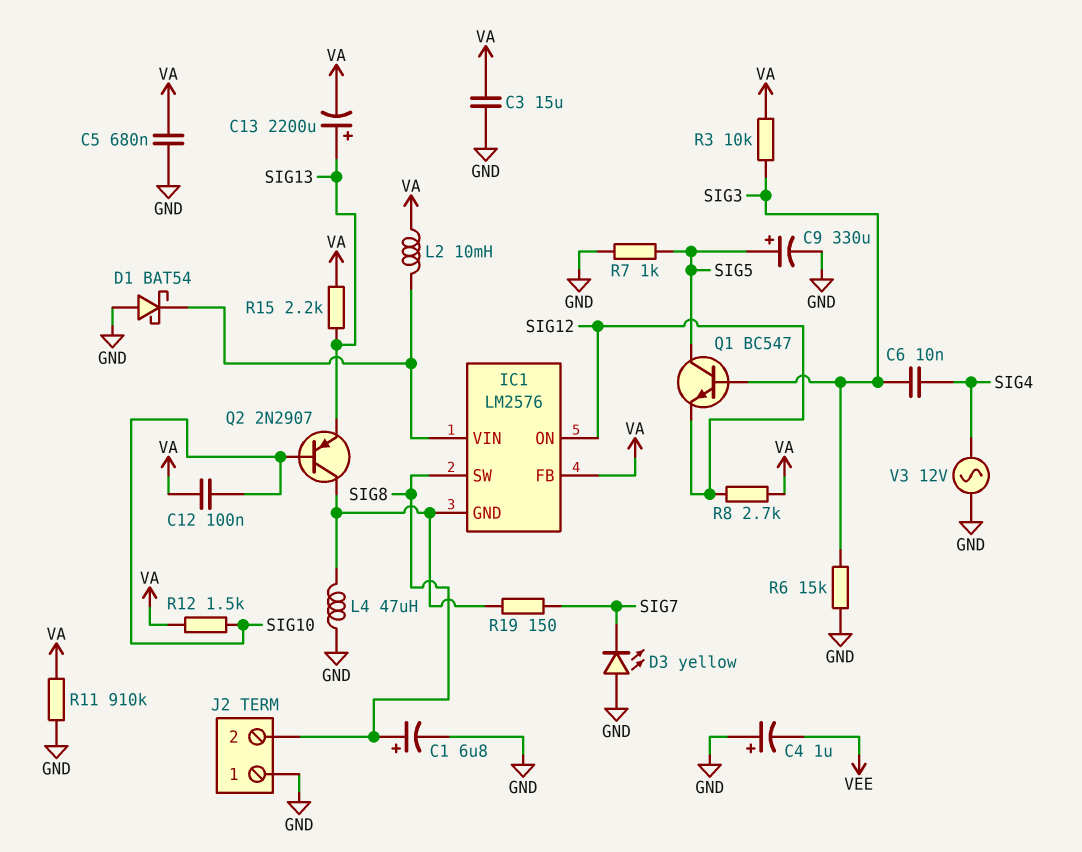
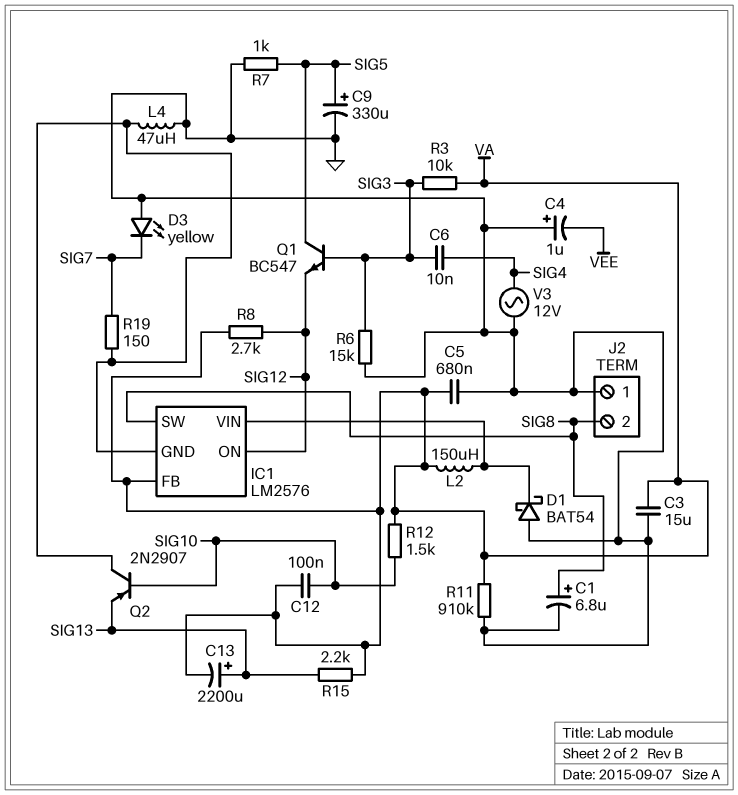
L2: 10mH (IC1/VIN, VA) -> 150uH (IC1/VIN, VA)

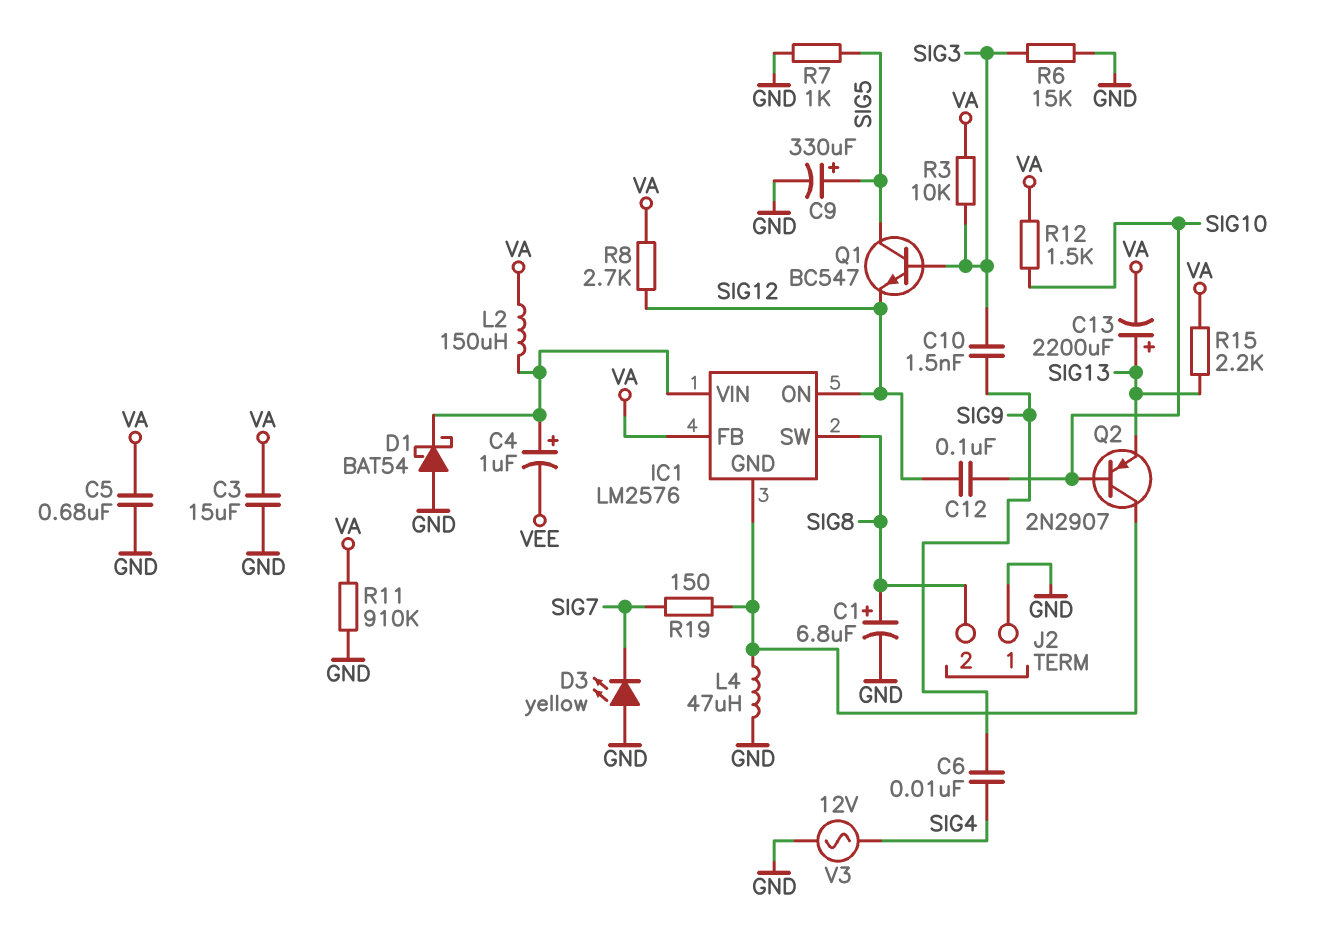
C4: 1uF (plus GND, minus VEE) -> 1uF (plus IC1/VIN, minus VEE)
C6: 10nF (SIG3, SIG4) -> 10nF (SIG4, SIG9)
C10: none -> 1.5nF (SIG3, SIG9)
C12: 100nF (SIG10, VA) -> 100nF (SIG10, SIG12)

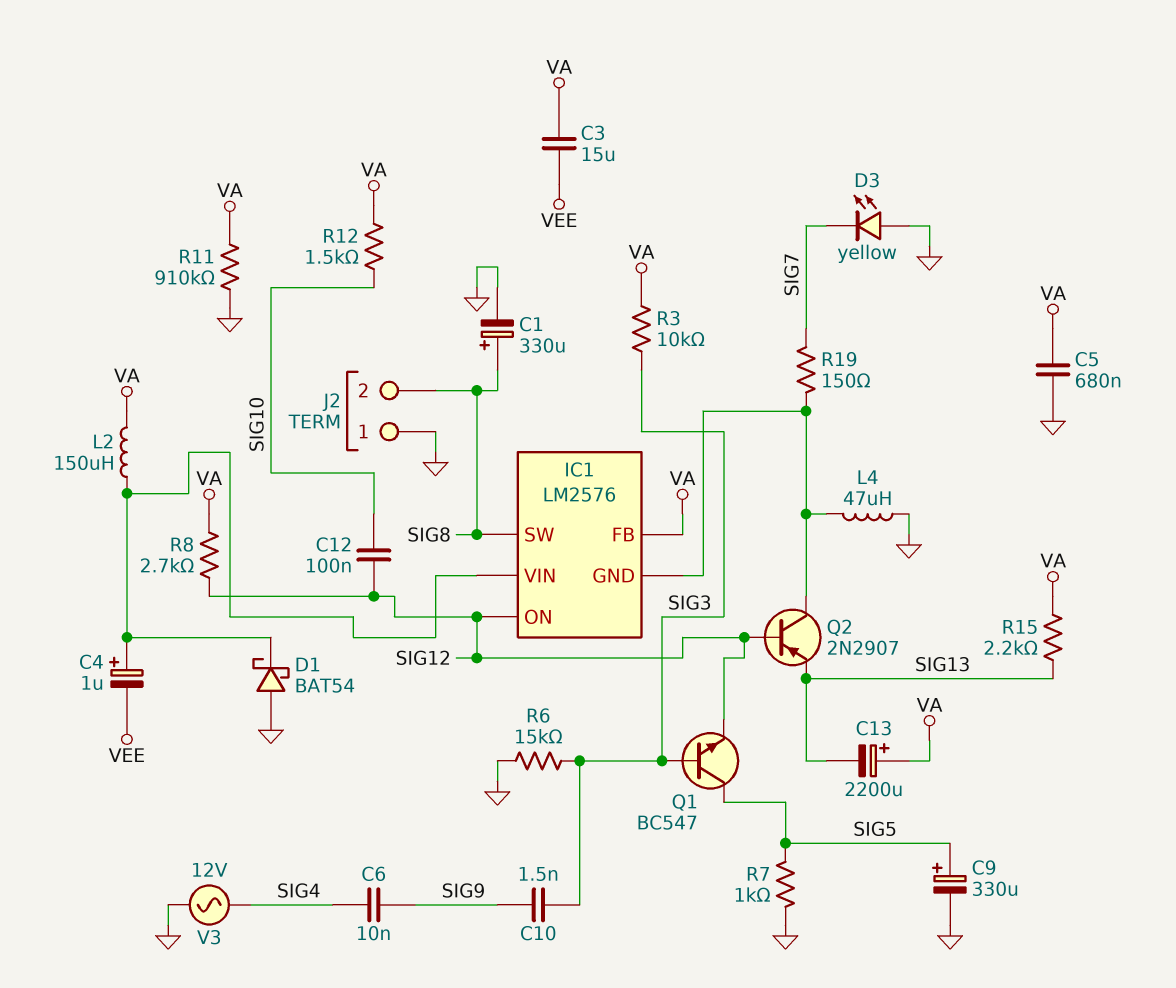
C1: 6.8uF (plus SIG8, minus GND) -> 330uF (plus SIG8, minus GND)
C3: 15uF (GND, VA) -> 15uF (VA, VEE)
C13: 2200uF (plus SIG13, minus VA) -> 2200uF (plus VA, minus SIG13)
Q2: PNP 2N2907 (B SIG10, C IC1/GND, E SIG13) -> PNP 2N2907 (B SIG12, C IC1/GND, E SIG13)

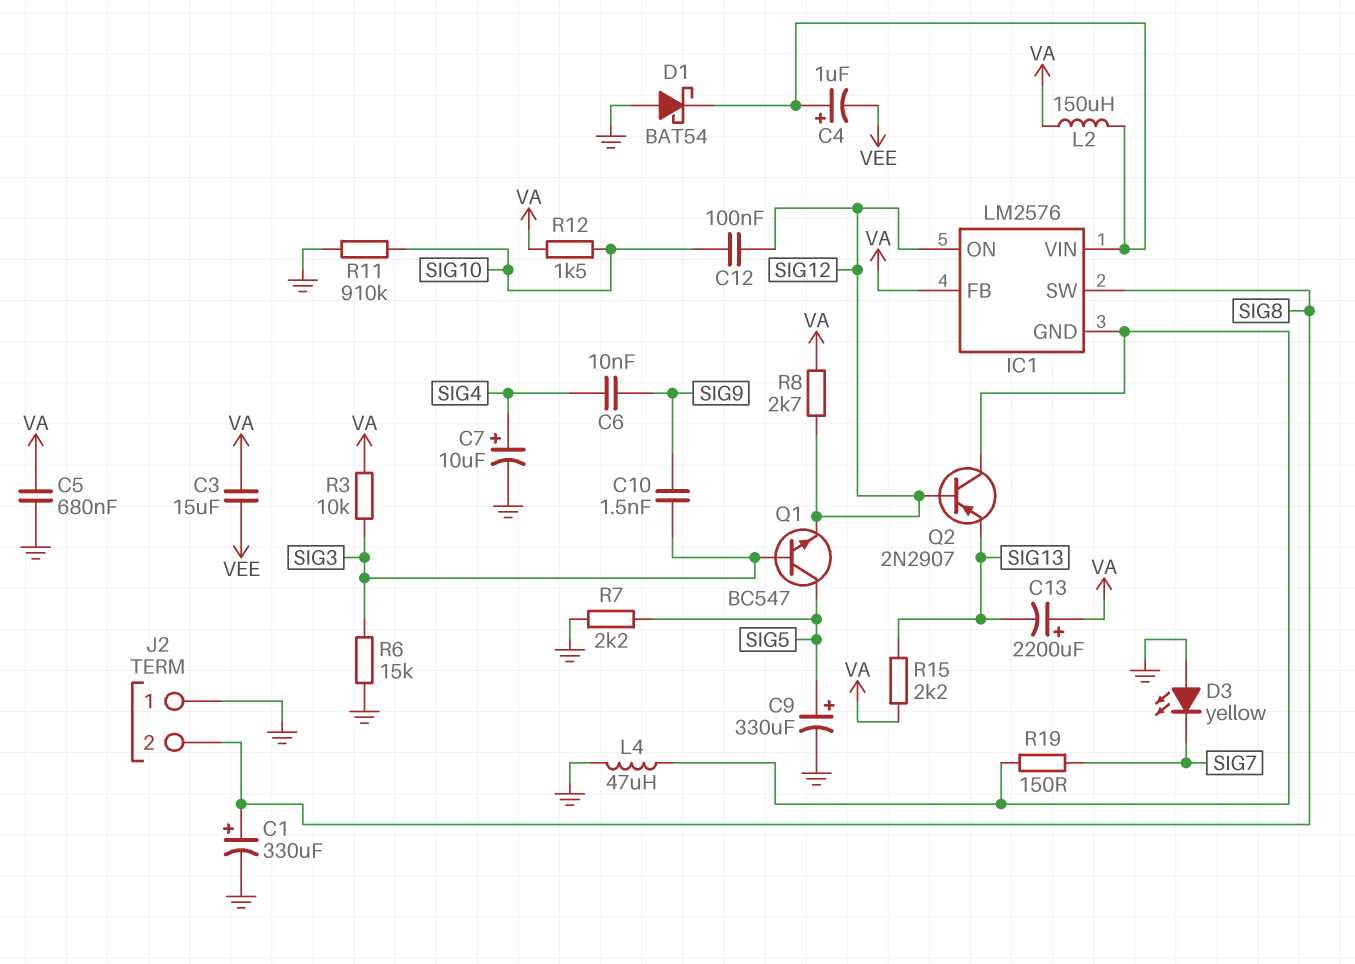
C7: none -> 10uF (plus SIG4, minus GND)
R7: 1k (GND, SIG5) -> 2.2k (GND, SIG5)
R11: 910k (GND, VA) -> 910k (GND, SIG10)
V3: AC 12V (GND, SIG4) -> none

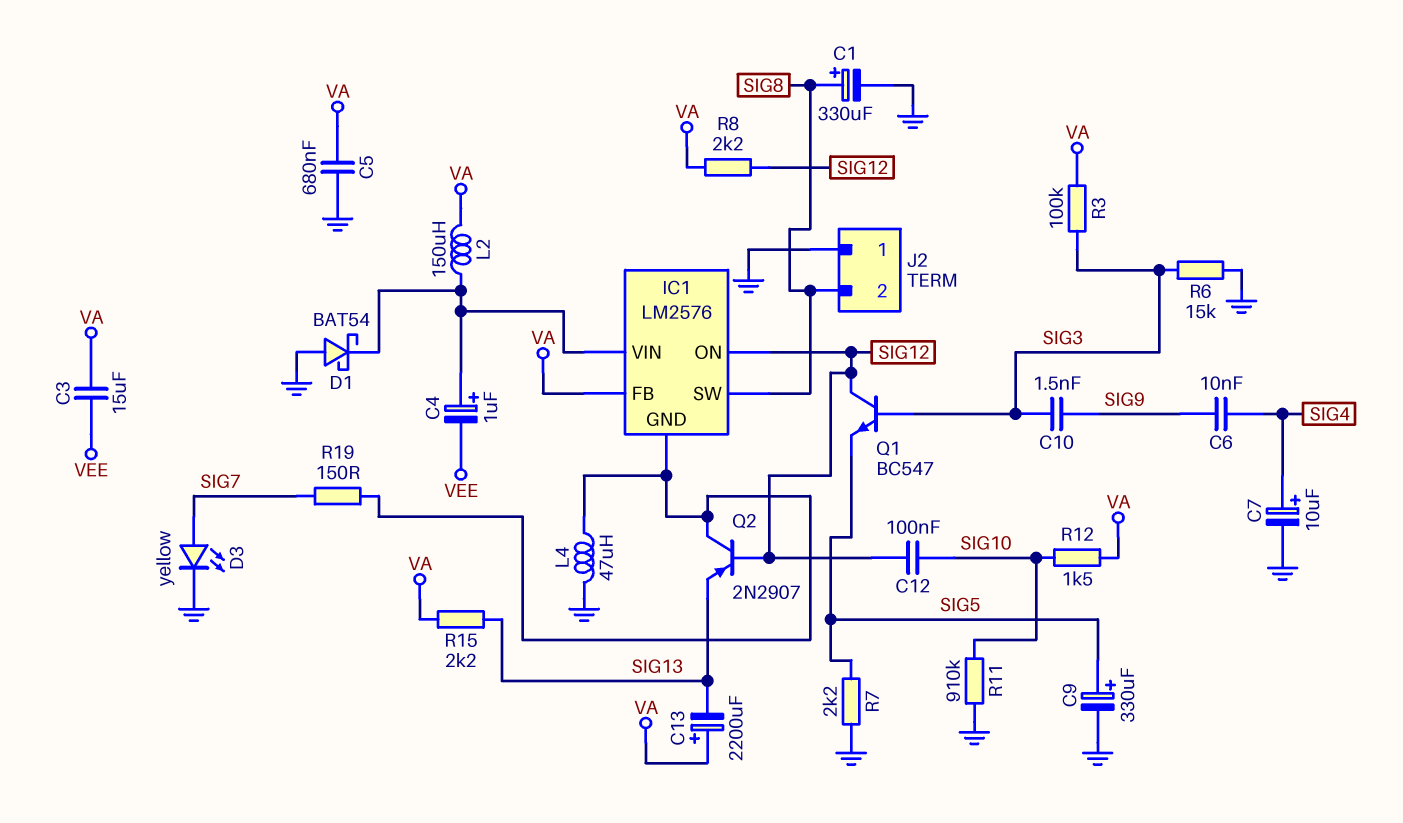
D3: LED yellow (A GND, K SIG7) -> LED yellow (A SIG7, K GND)
Q1: NPN BC547 (B SIG3, C SIG5, E SIG12) -> NPN BC547 (B SIG3, C SIG12, E SIG5)
R3: 10k (SIG3, VA) -> 100k (SIG3, VA)
R8: 2.7k (SIG12, VA) -> 2.2k (SIG12, VA)

